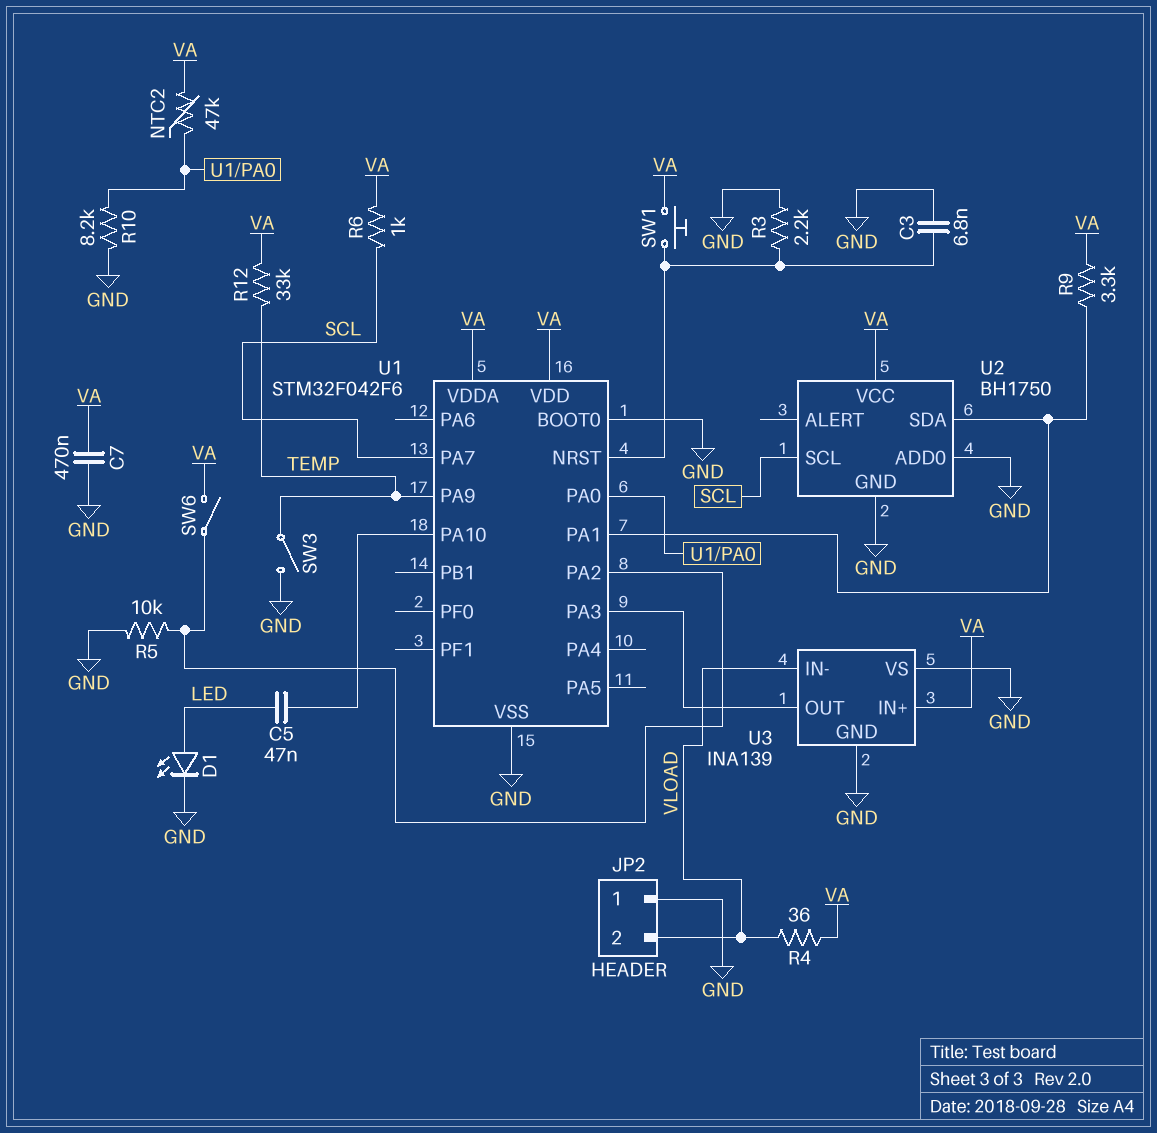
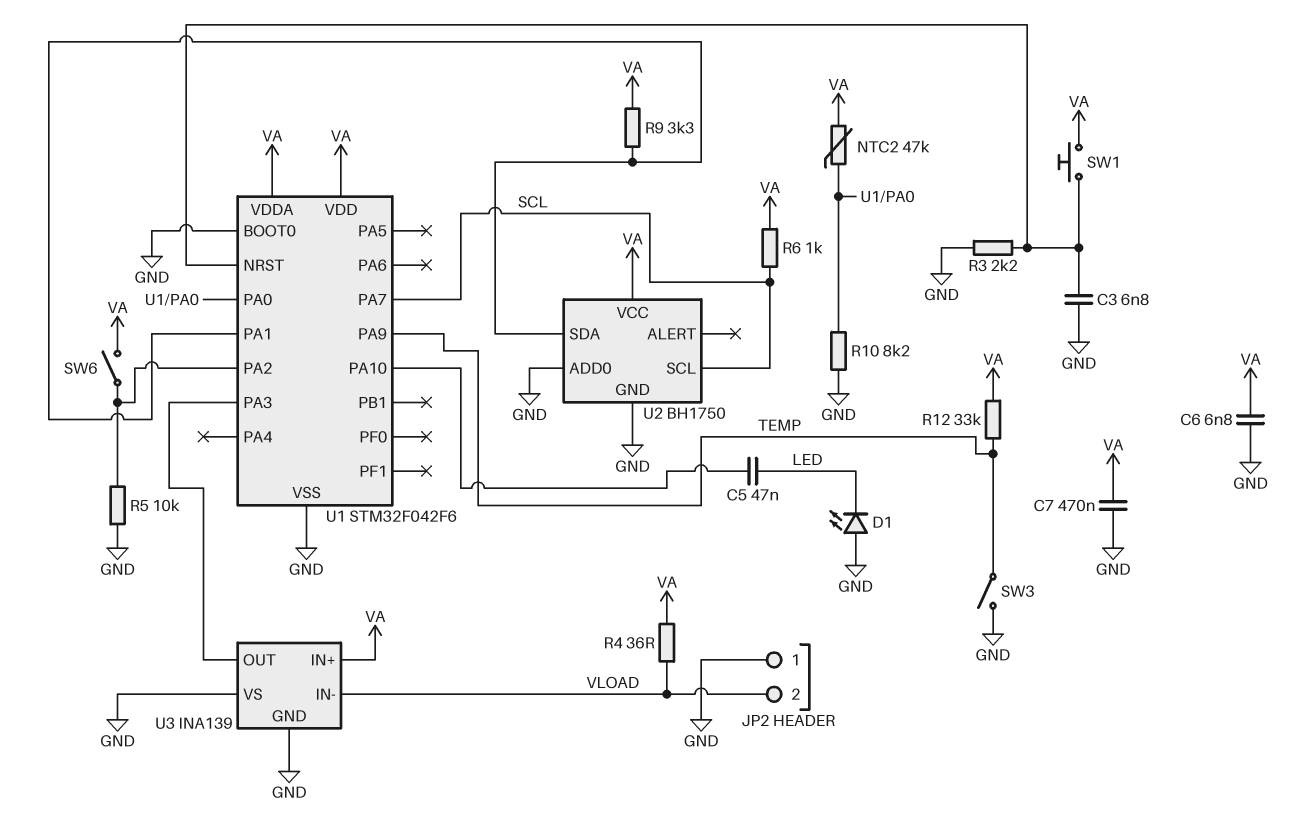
C6: none -> 6.8nF (GND, VA)
D1: LED (A LED, K GND) -> LED (A GND, K LED)

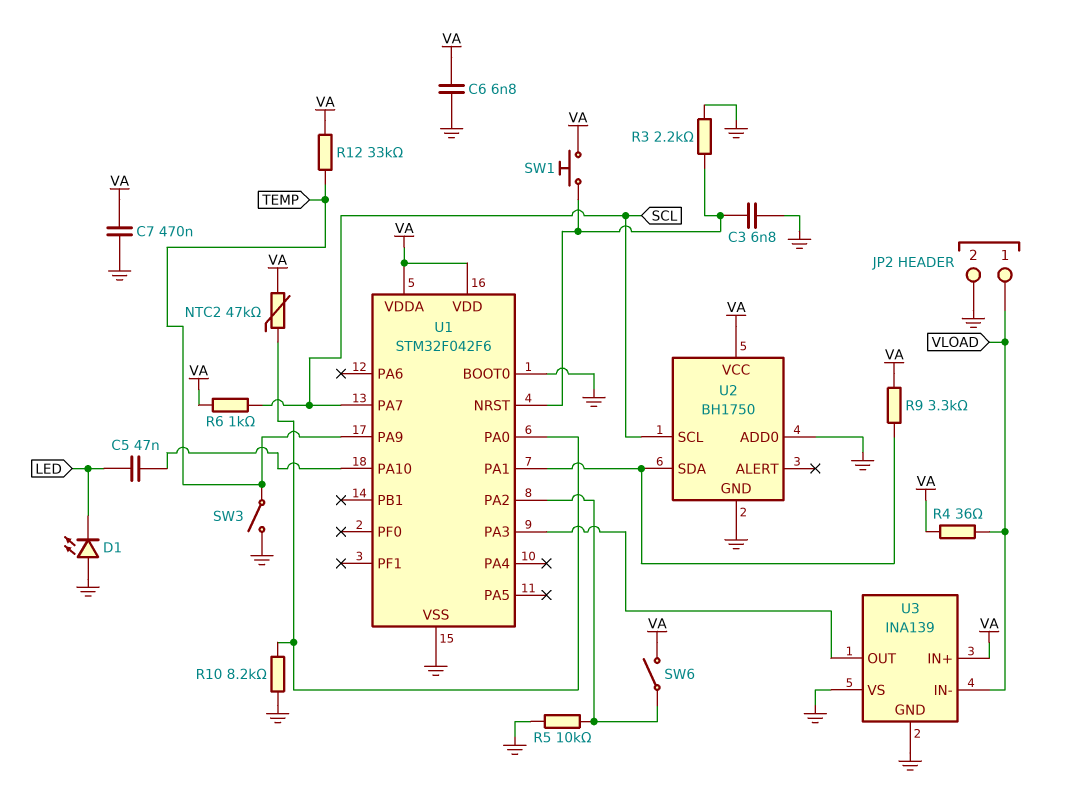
JP2 pin 1: GND -> VLOAD
JP2 pin 2: VLOAD -> GND

